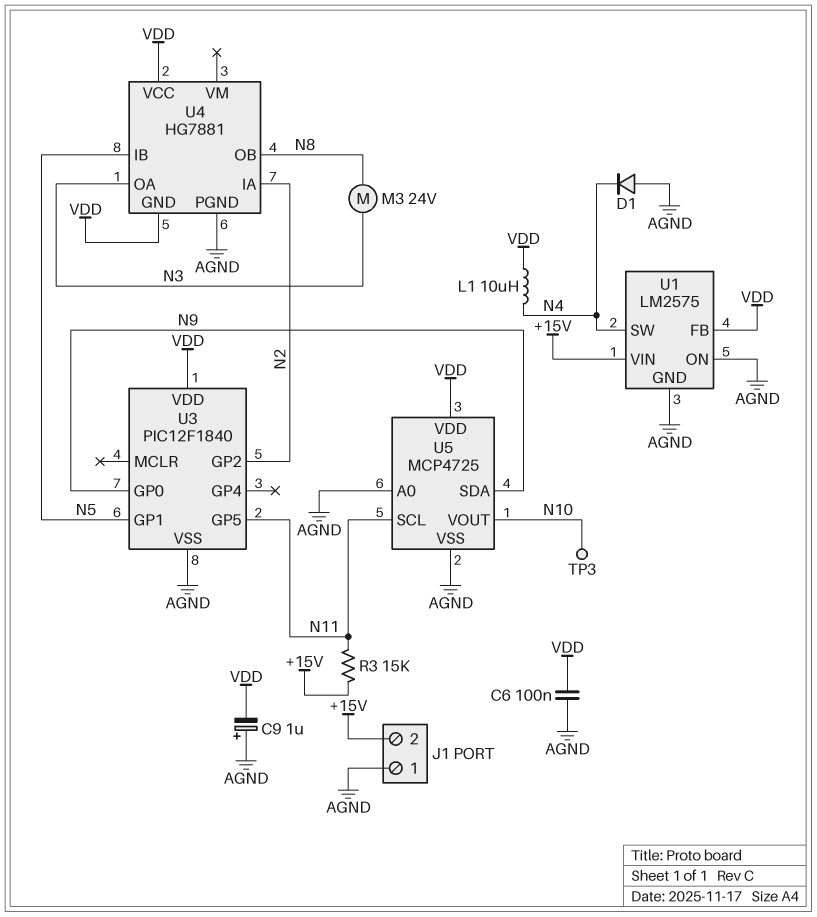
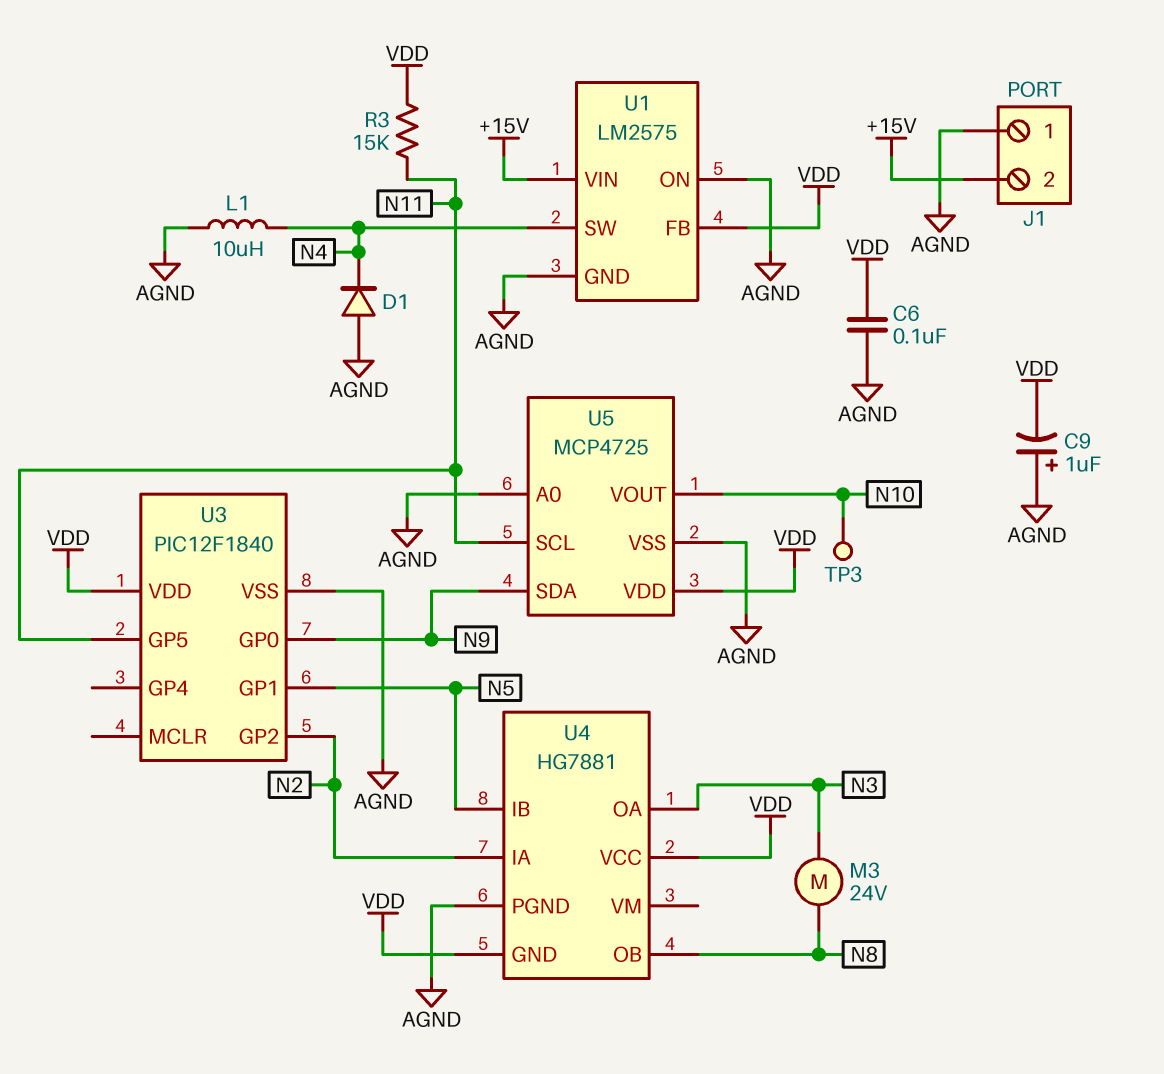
L1: 10uH (N4, VDD) -> 10uH (AGND, N4)
R3: 15k (+15V, N11) -> 15k (N11, VDD)

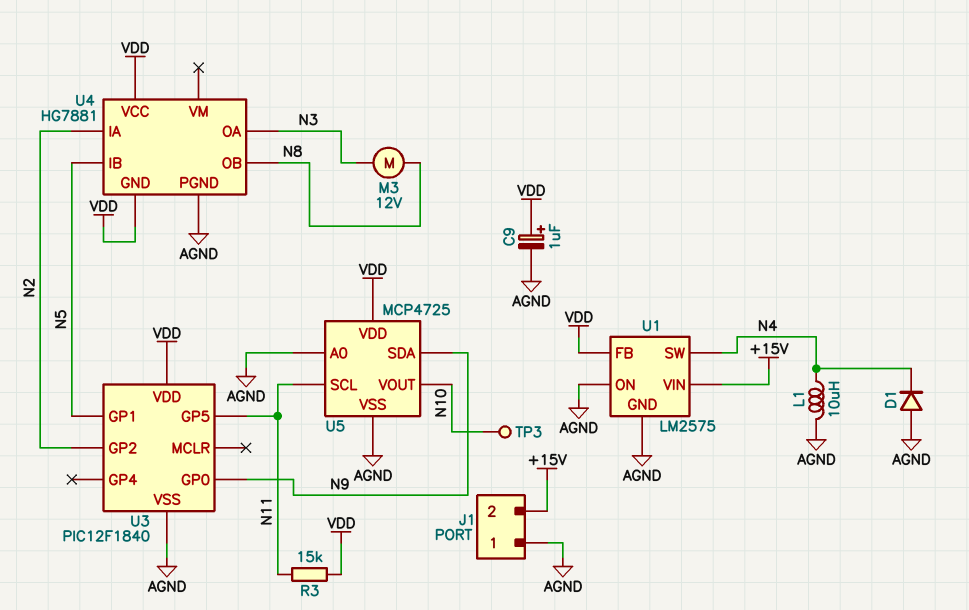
C6: 100nF (AGND, VDD) -> none
C9: 1uF (plus AGND, minus VDD) -> 1uF (plus VDD, minus AGND)
M3: motor 24V (N3, N8) -> motor 12V (N3, N8)

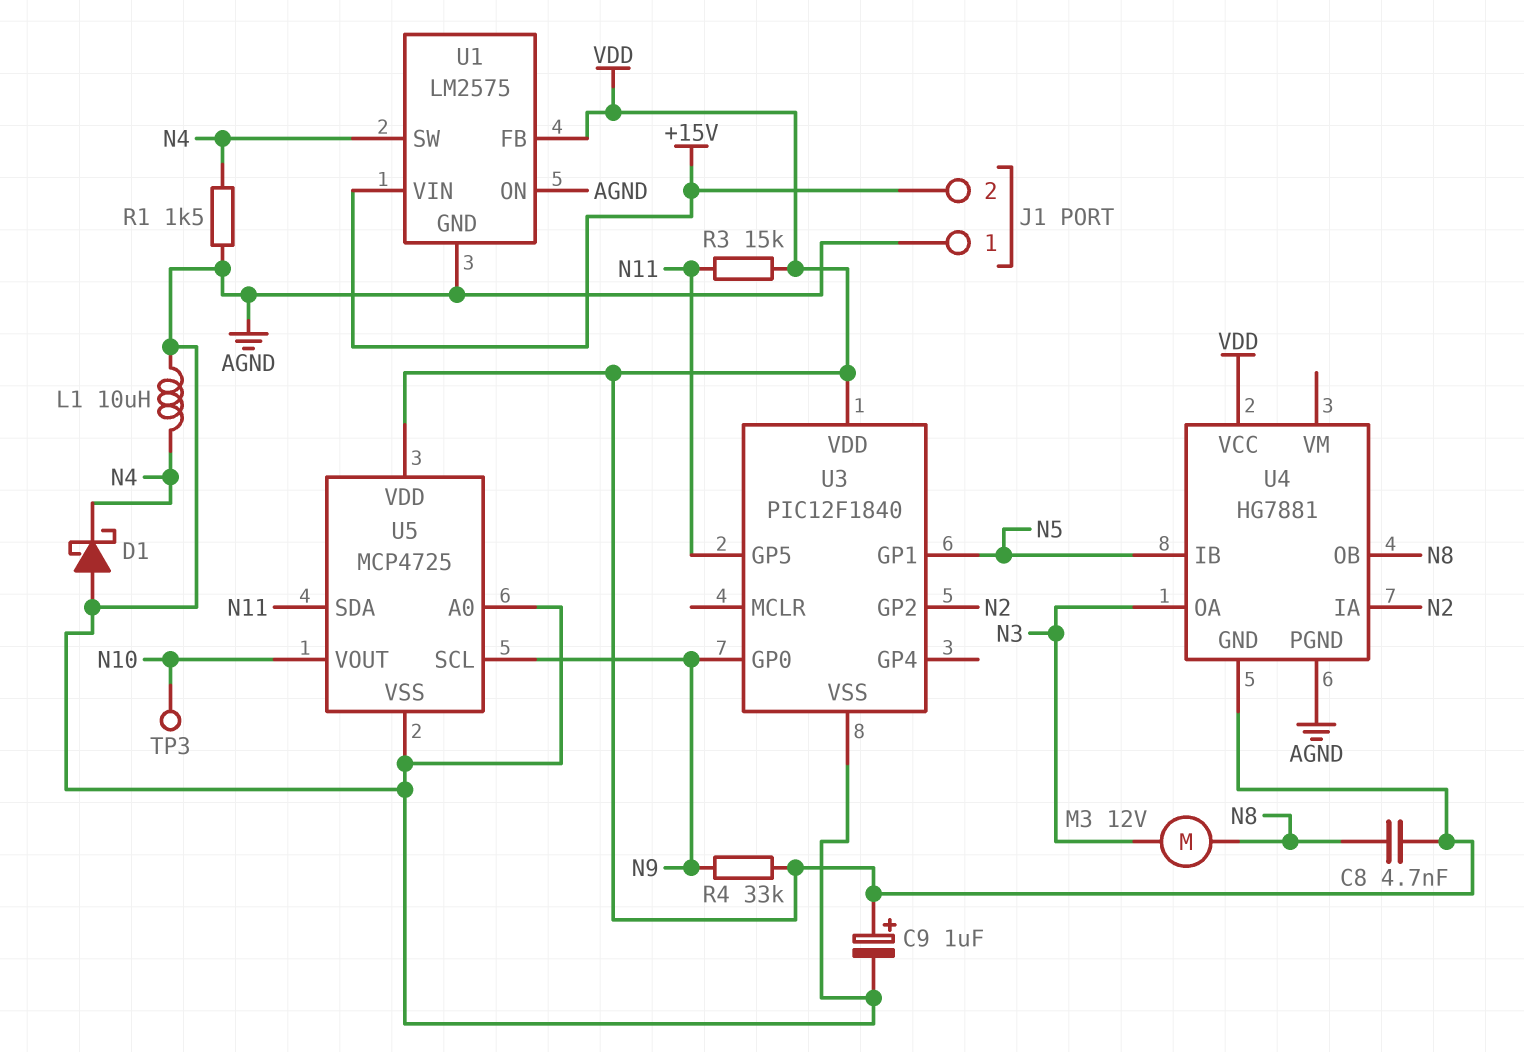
C8: none -> 4.7nF (N8, VDD)
D1: diode (A AGND, K N4) -> schottky (A AGND, K N4)
R1: none -> 1.5k (AGND, N4)
R4: none -> 33k (N9, VDD)
U5 pin SCL: N11 -> N9
U5 pin SDA: N9 -> N11

